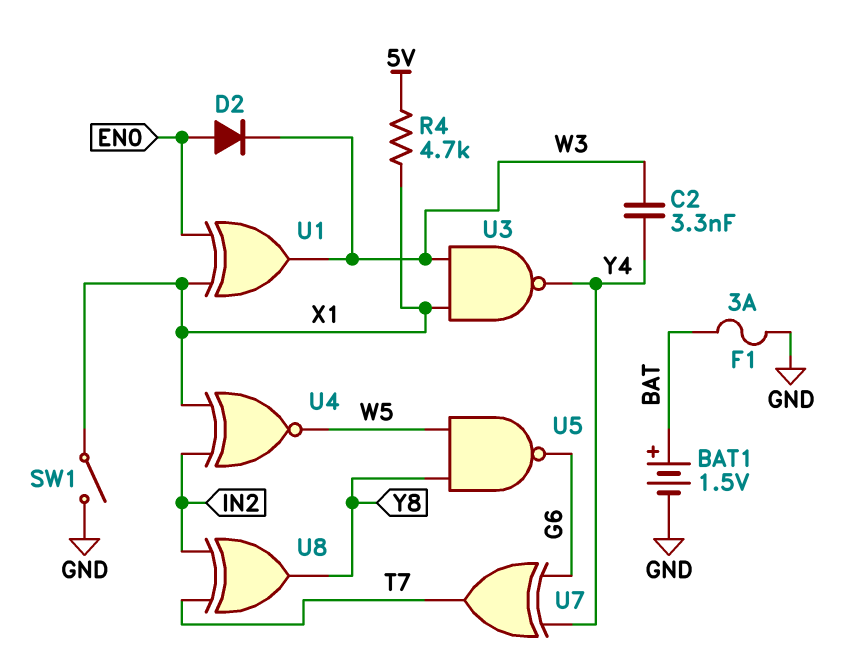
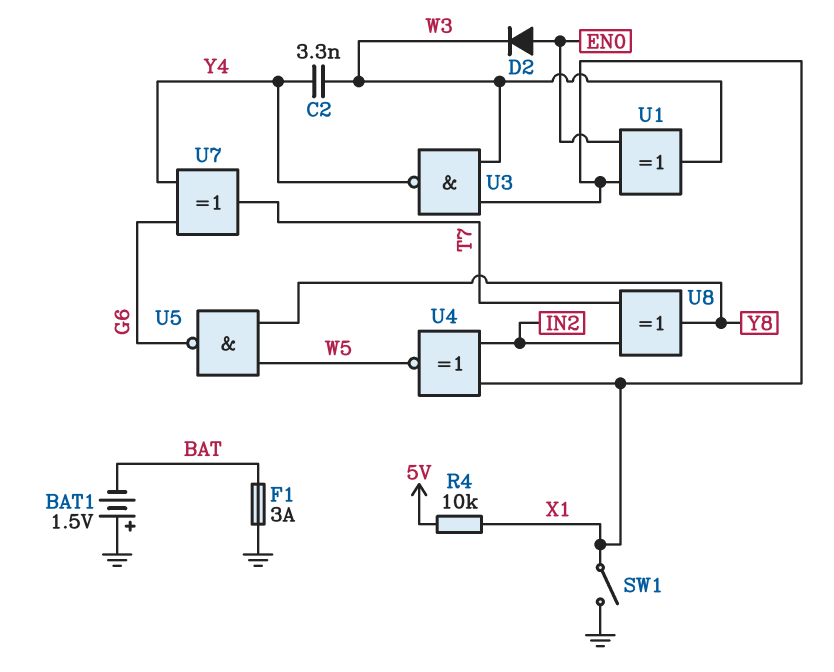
BAT1: 1.5V (plus BAT, minus GND) -> 1.5V (plus GND, minus BAT)
R4: 4.7k (5V, X1) -> 10k (5V, X1)

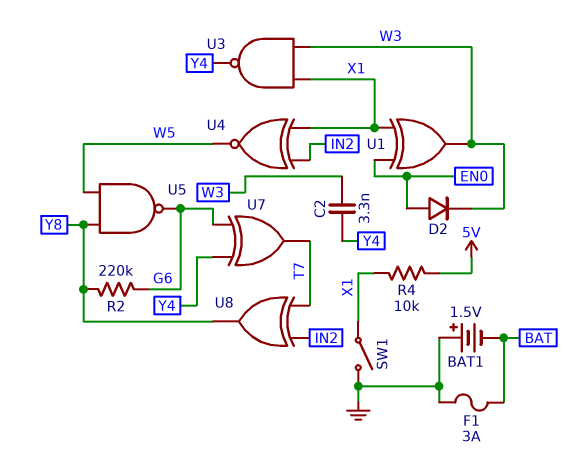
R2: none -> 220k (G6, Y8)

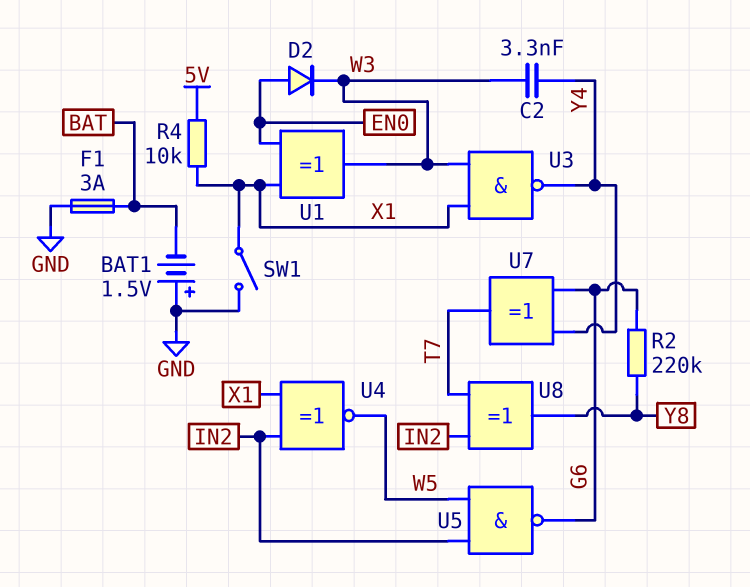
U5: NAND (in W5, in Y8, out G6) -> NAND (in IN2, in W5, out G6)

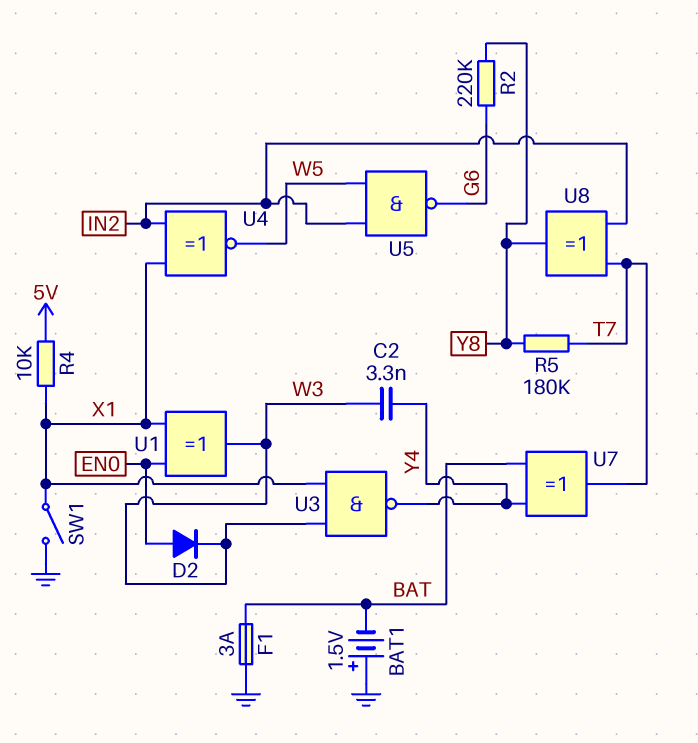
R5: none -> 180k (T7, Y8)
U7: XOR (in G6, in Y4, out T7) -> XOR (in BAT, in Y4, out T7)

